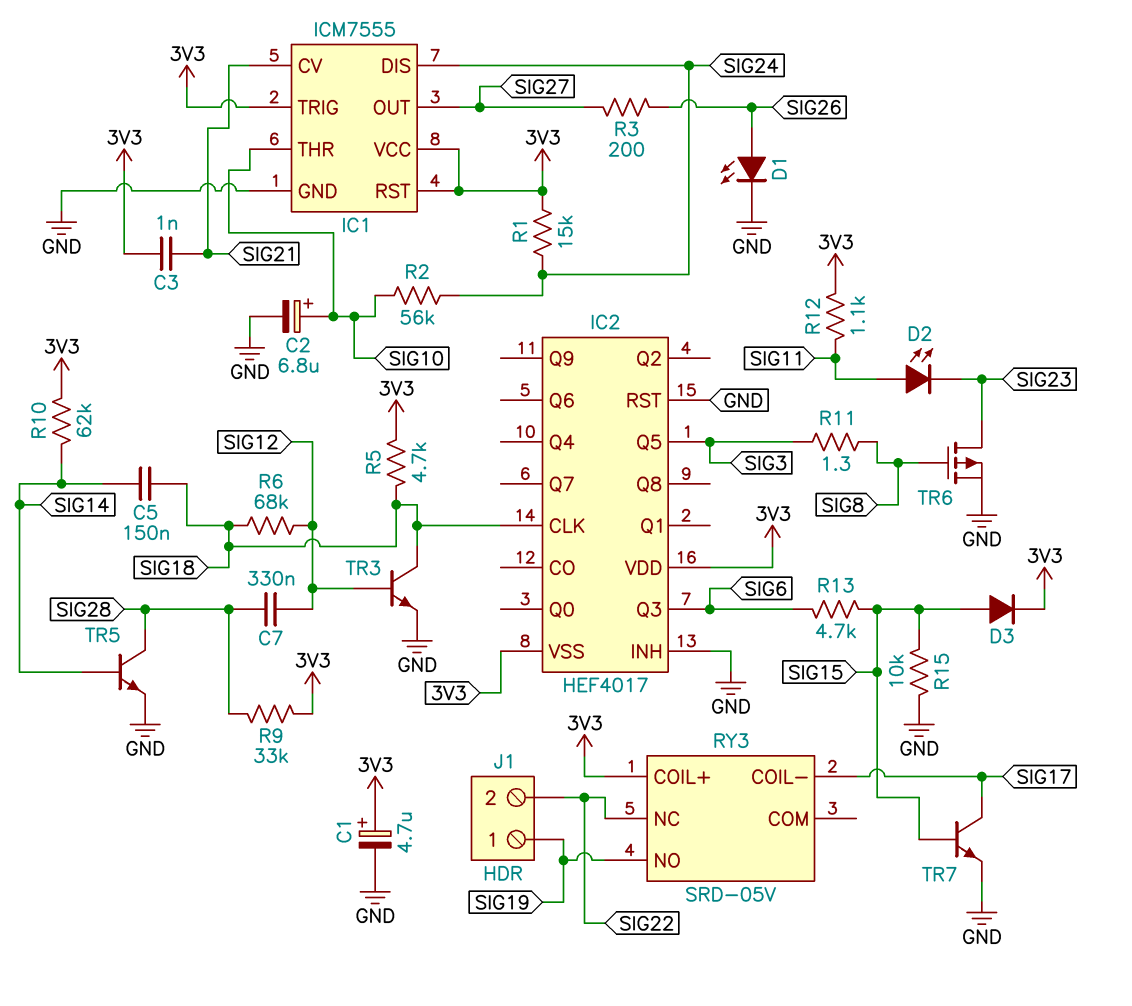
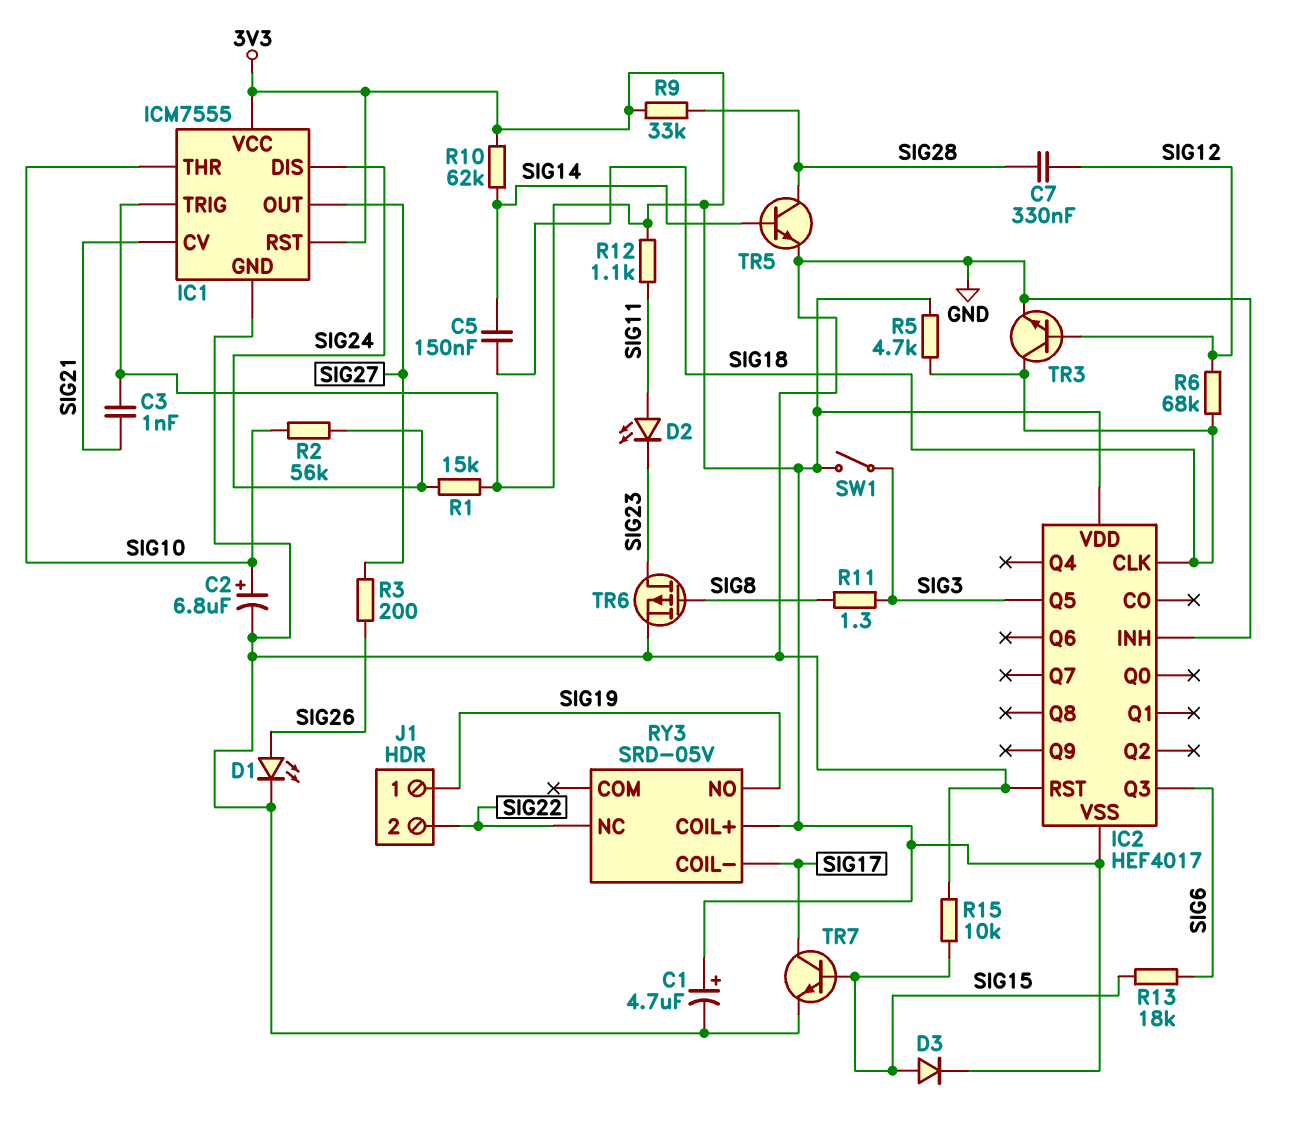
R13: 4.7k (SIG6, SIG15) -> 18k (SIG6, SIG15)
SW1: none -> switch (3V3, SIG3)

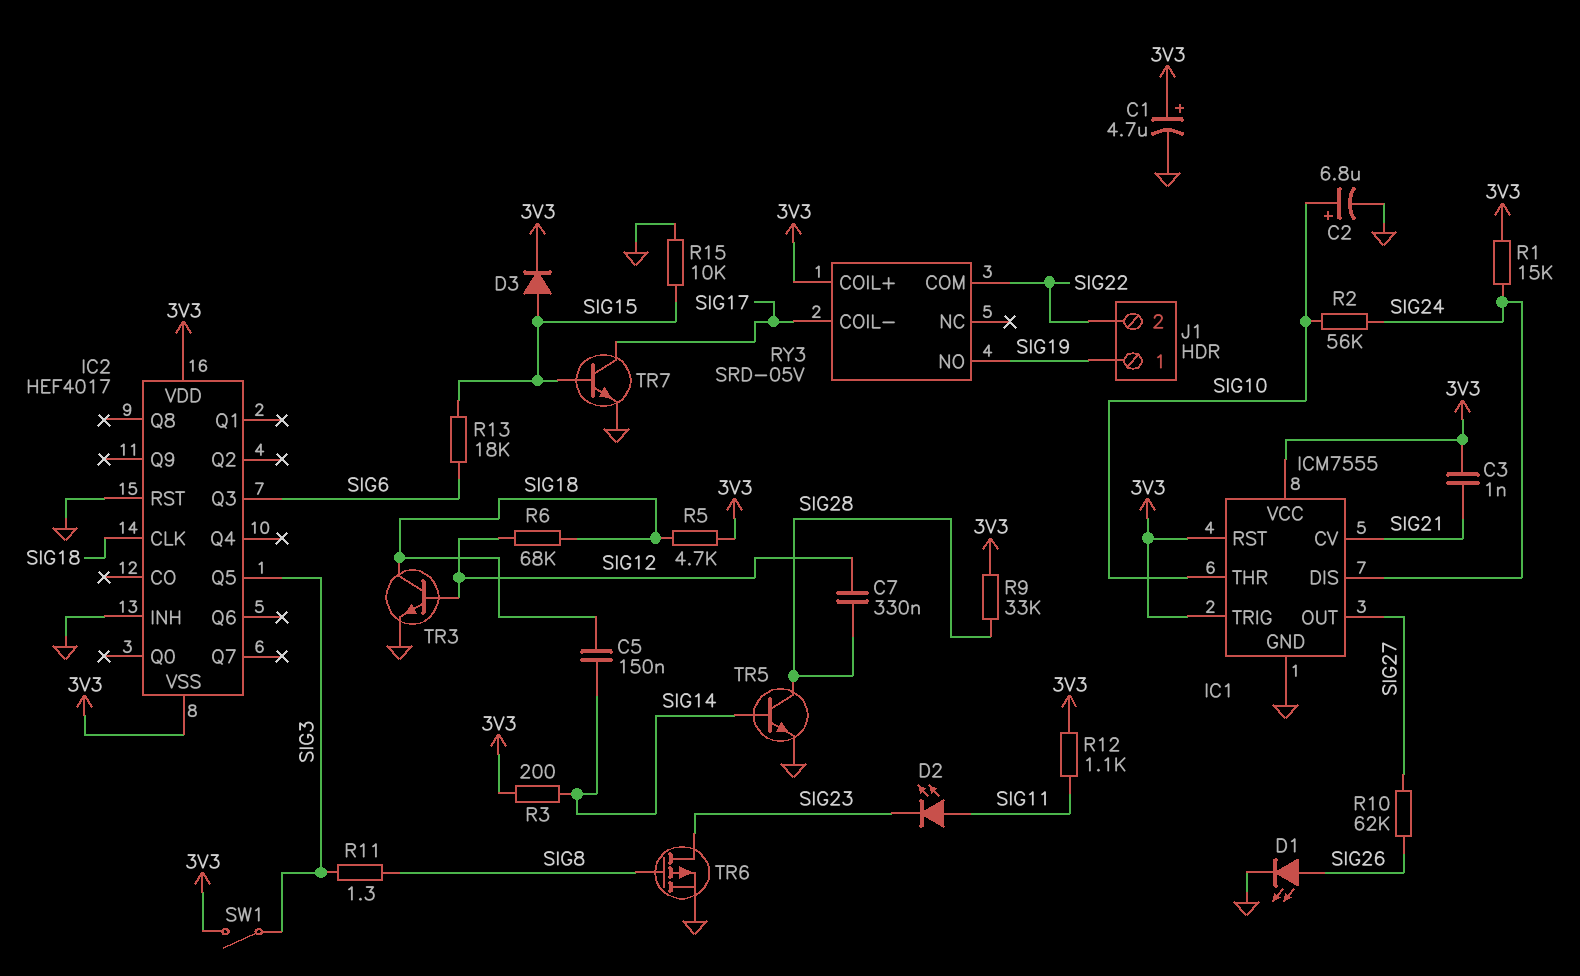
R3: 200 (SIG26, SIG27) -> 200 (3V3, SIG14)
R10: 62k (3V3, SIG14) -> 62k (SIG26, SIG27)
RY3 pin COM: none -> SIG22
RY3 pin NC: SIG22 -> none

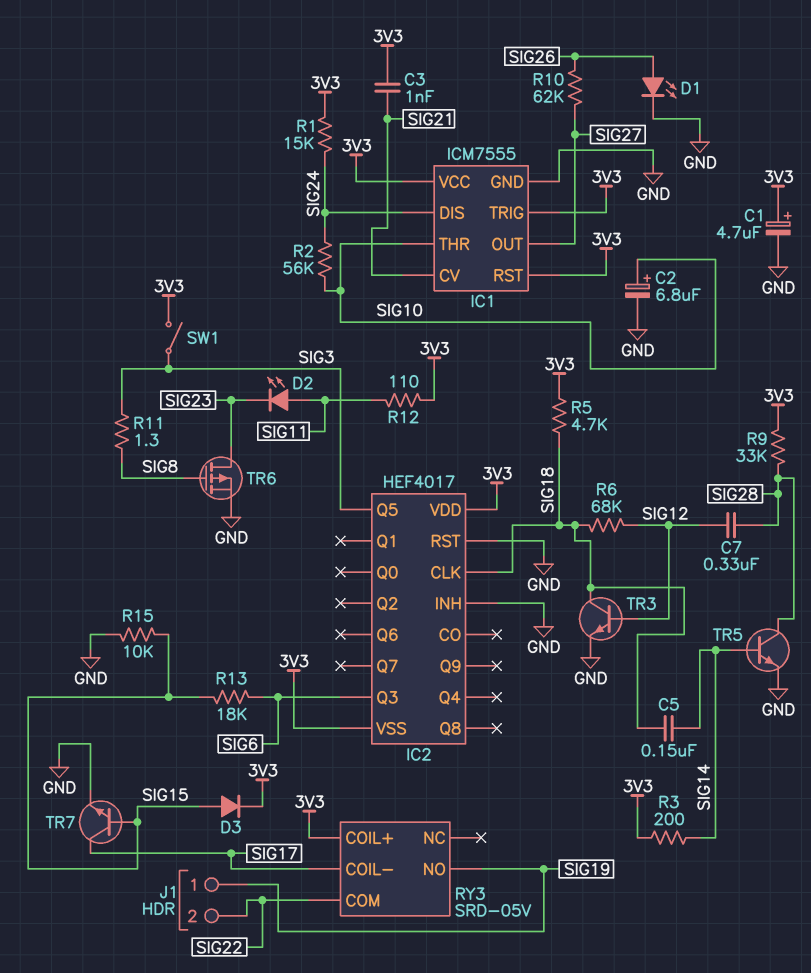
R12: 1.1k (3V3, SIG11) -> 110 (3V3, SIG11)

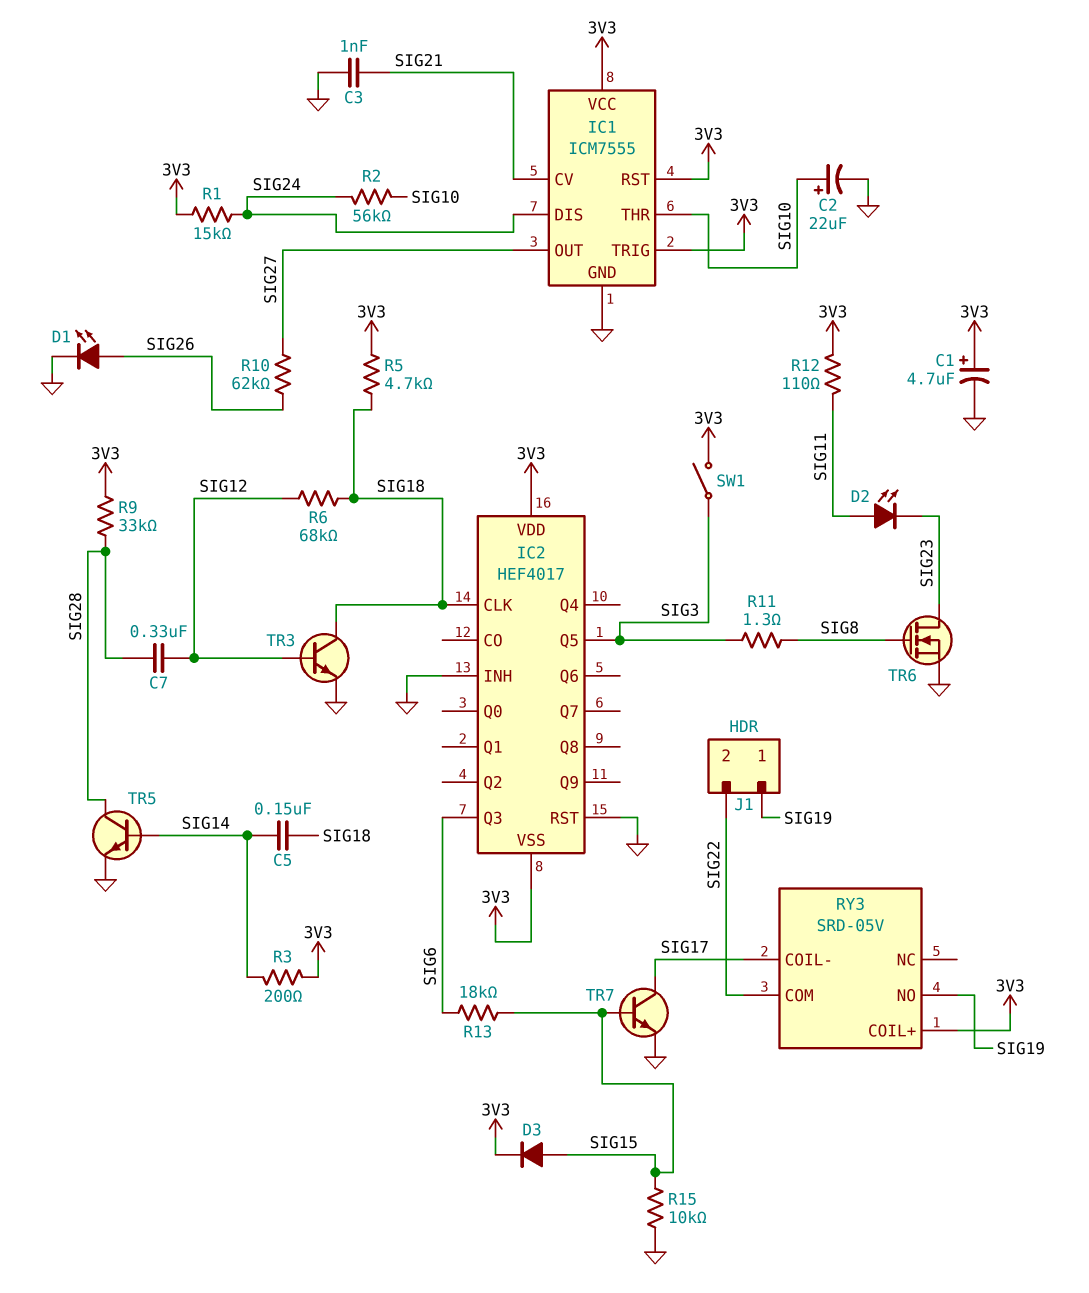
C2: 6.8uF (plus SIG10, minus GND) -> 22uF (plus SIG10, minus GND)
C3: 1nF (3V3, SIG21) -> 1nF (GND, SIG21)
TR6: PMOS (G SIG8, D SIG23, S GND) -> NMOS (G SIG8, D SIG23, S GND)

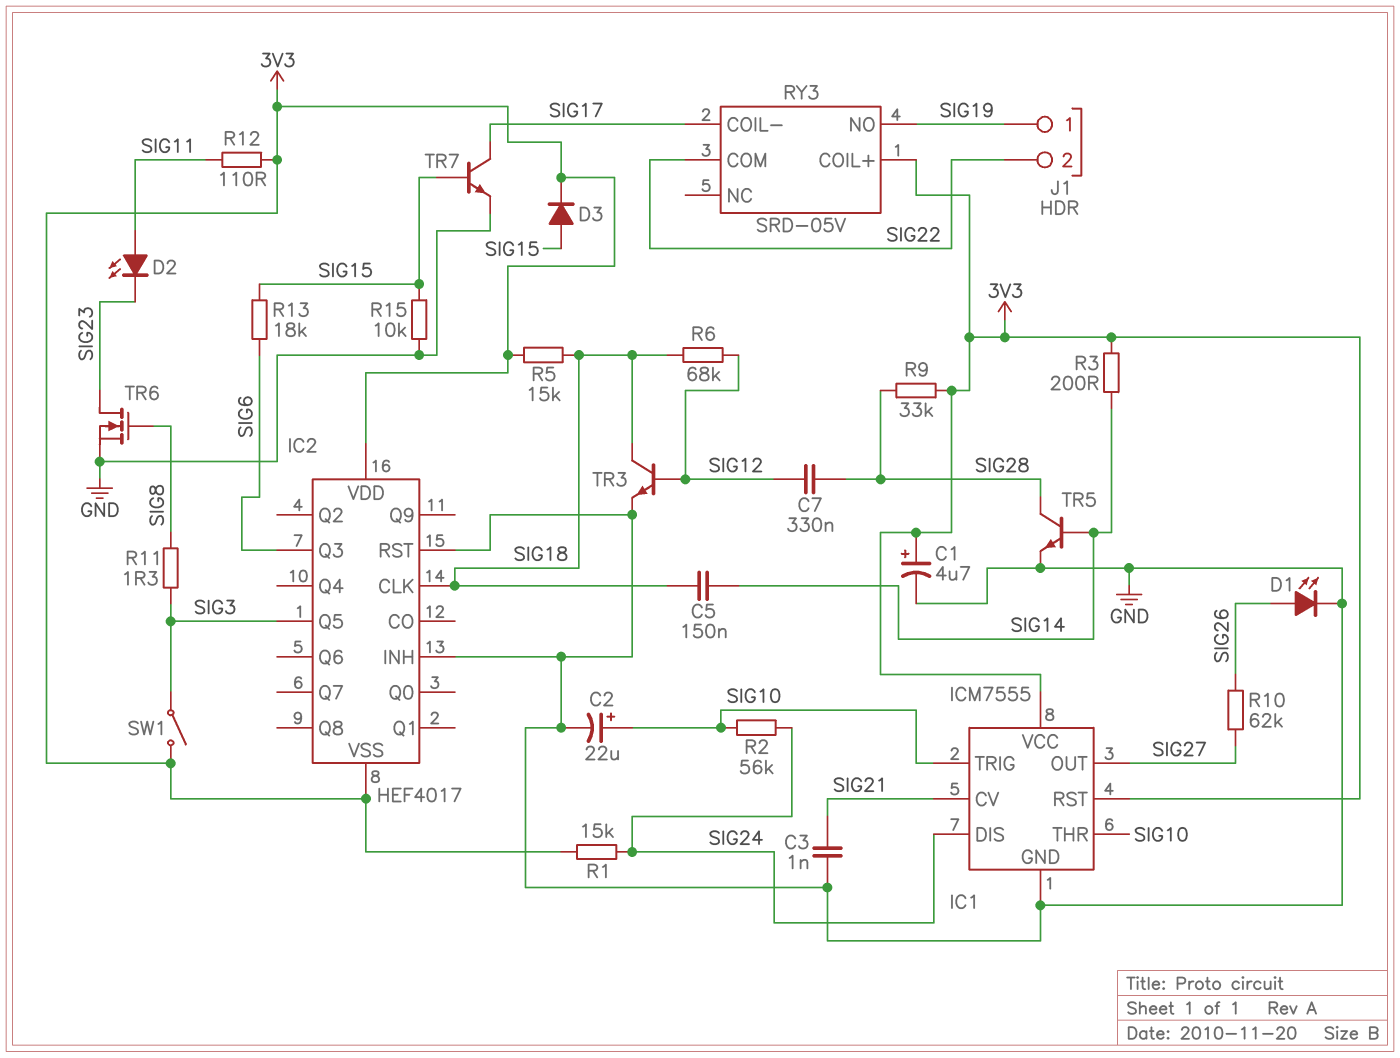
IC1 pin TRIG: 3V3 -> SIG10
R5: 4.7k (3V3, SIG18) -> 15k (3V3, SIG18)

